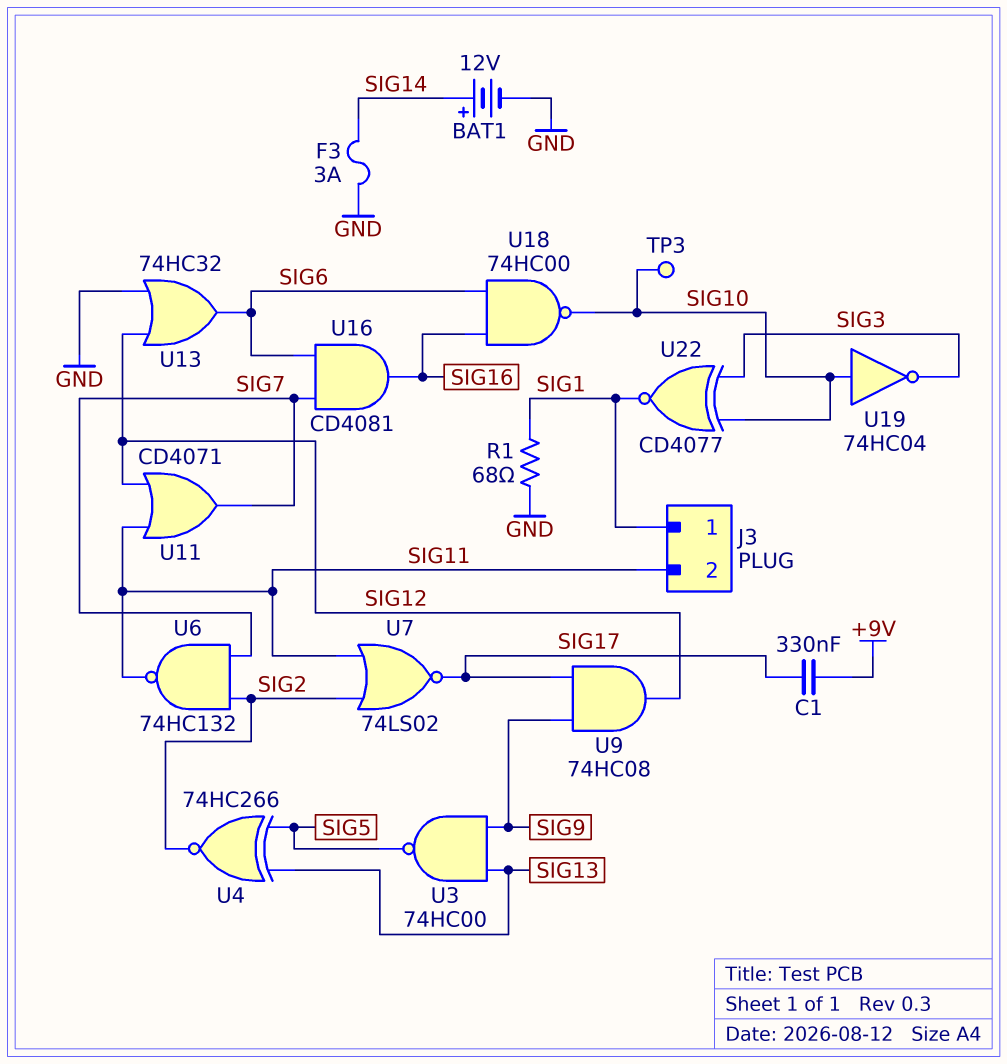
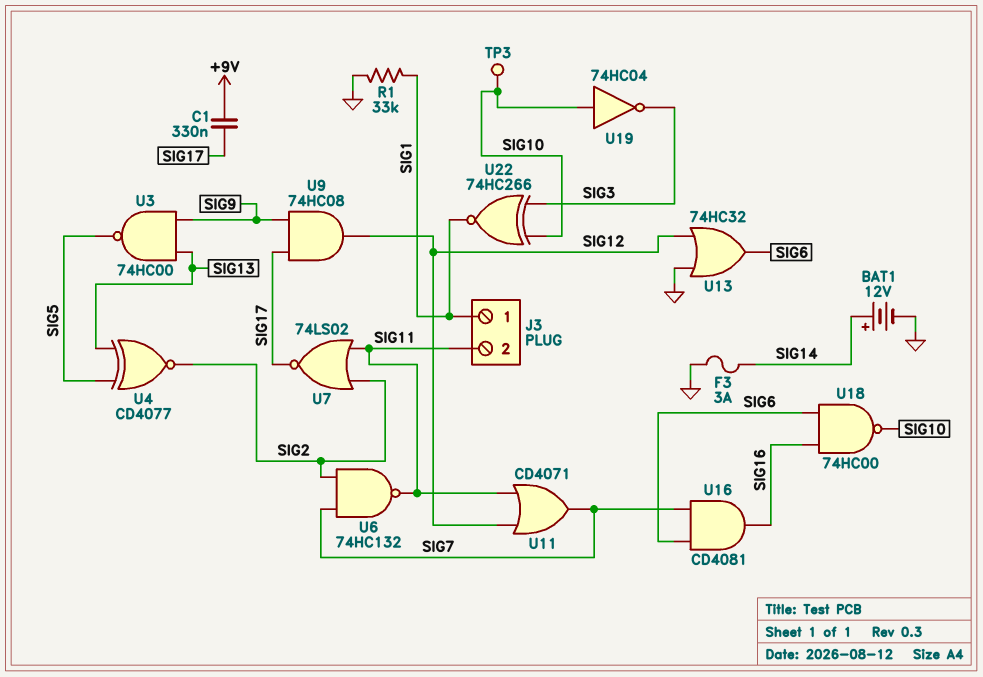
R1: 68 (GND, SIG1) -> 33k (GND, SIG1)
U4: XNOR 74HC266 (in SIG5, in SIG13, out SIG2) -> XNOR CD4077 (in SIG5, in SIG13, out SIG2)
U22: XNOR CD4077 (in SIG3, in SIG10, out SIG1) -> XNOR 74HC266 (in SIG3, in SIG10, out SIG1)

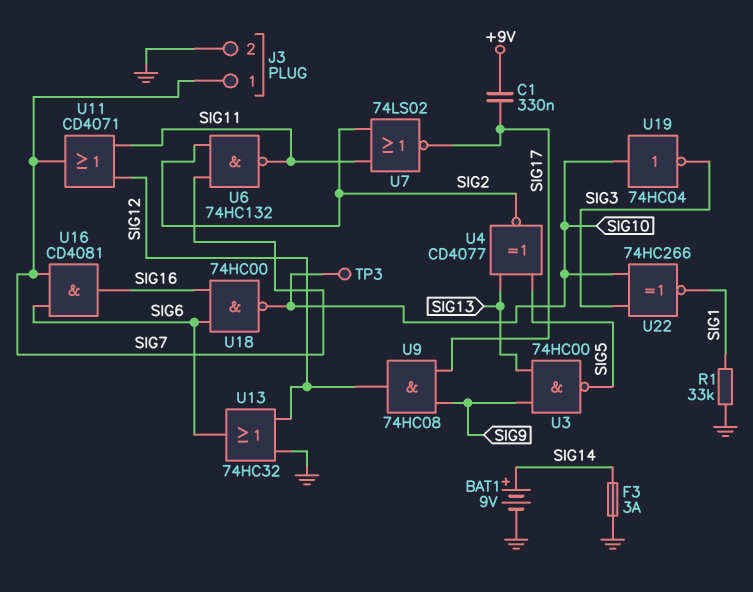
BAT1: 12V (plus SIG14, minus GND) -> 9V (plus SIG14, minus GND)
J3 pin 1: SIG1 -> SIG7
J3 pin 2: SIG11 -> GND

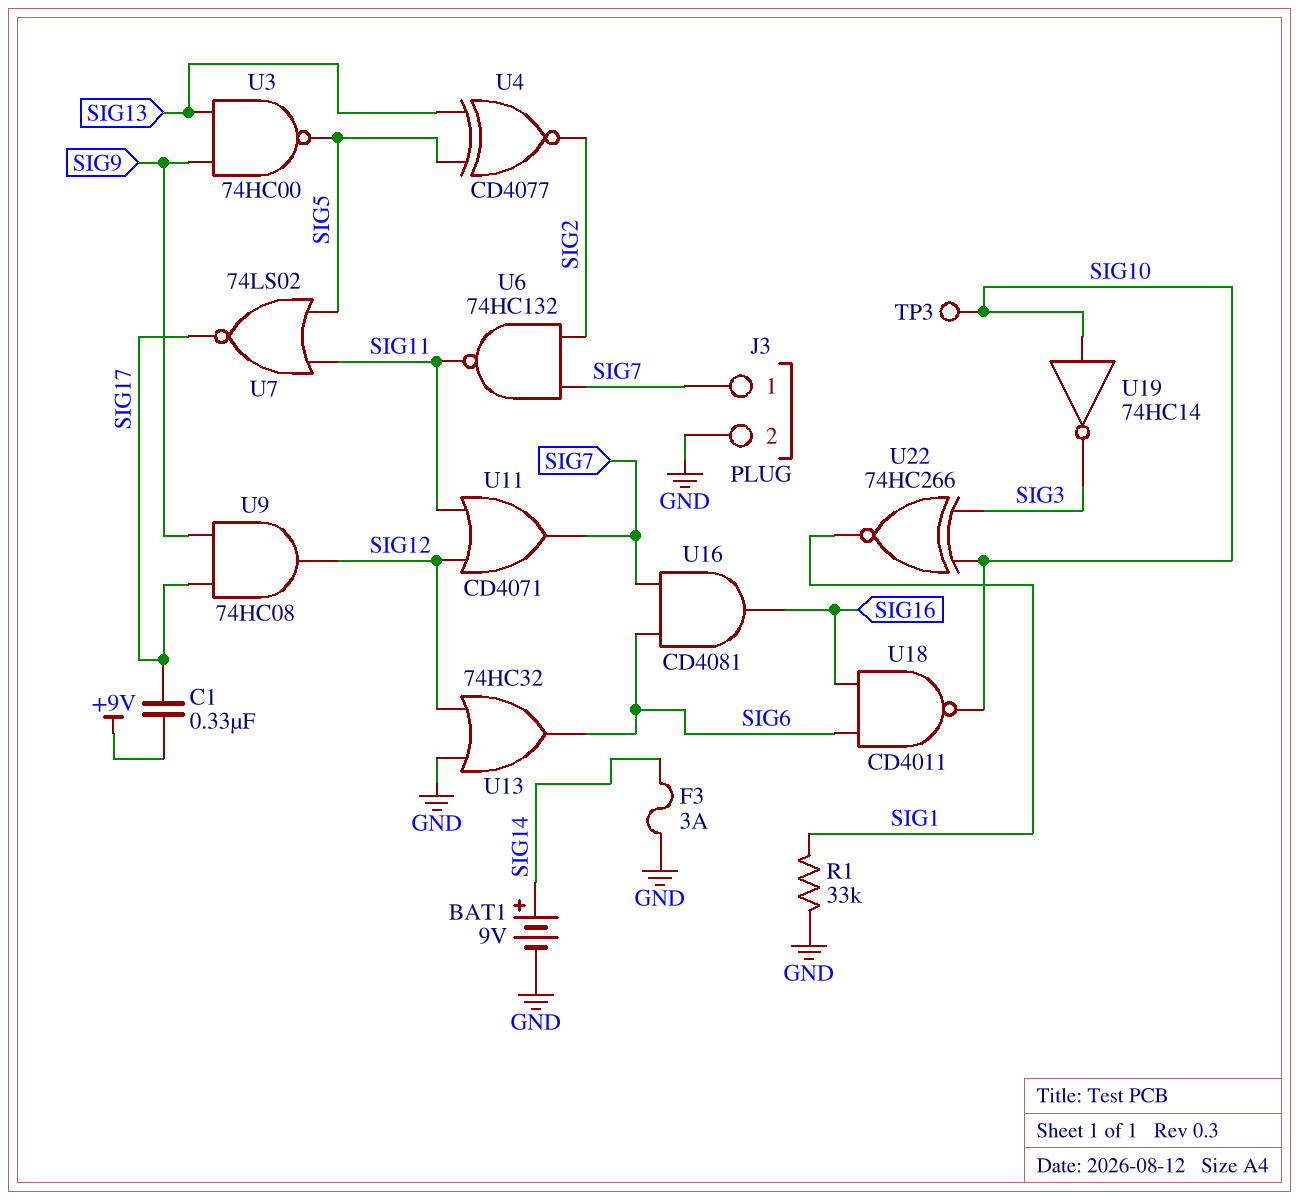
U7: NOR 74LS02 (in SIG2, in SIG11, out SIG17) -> NOR 74LS02 (in SIG5, in SIG11, out SIG17)
U18: NAND 74HC00 (in SIG6, in SIG16, out SIG10) -> NAND CD4011 (in SIG6, in SIG16, out SIG10)
U19: NOT 74HC04 (in SIG10, out SIG3) -> NOT 74HC14 (in SIG10, out SIG3)

